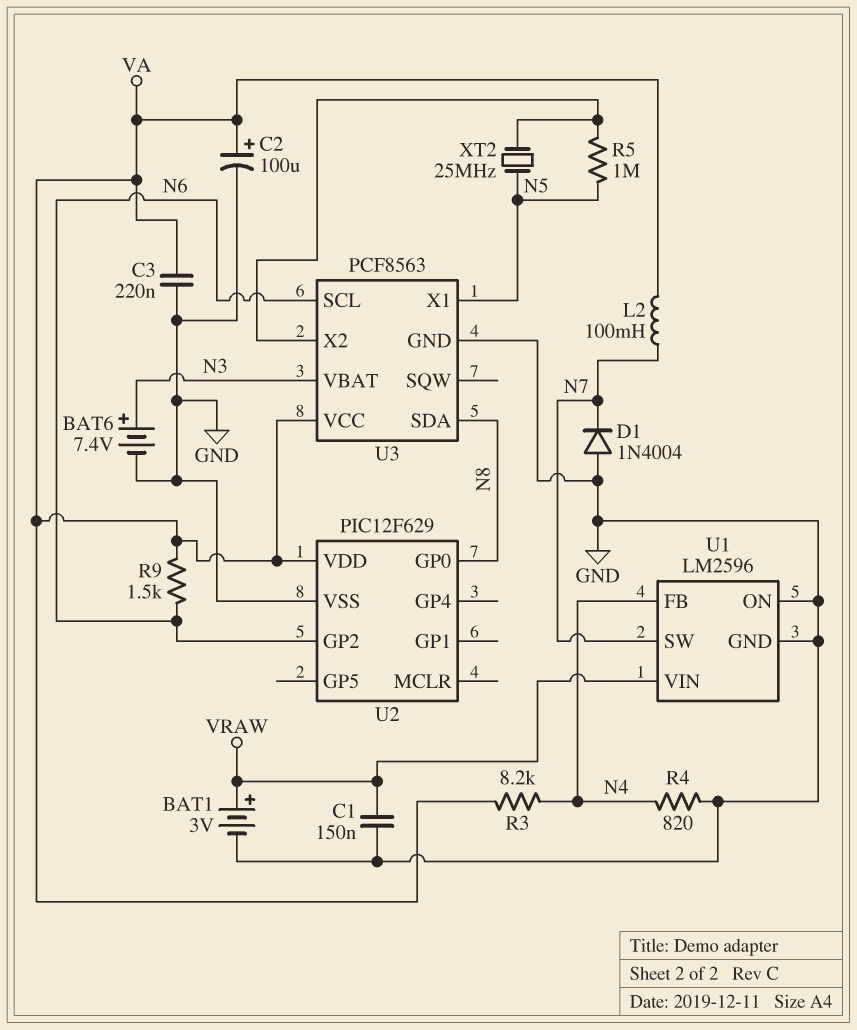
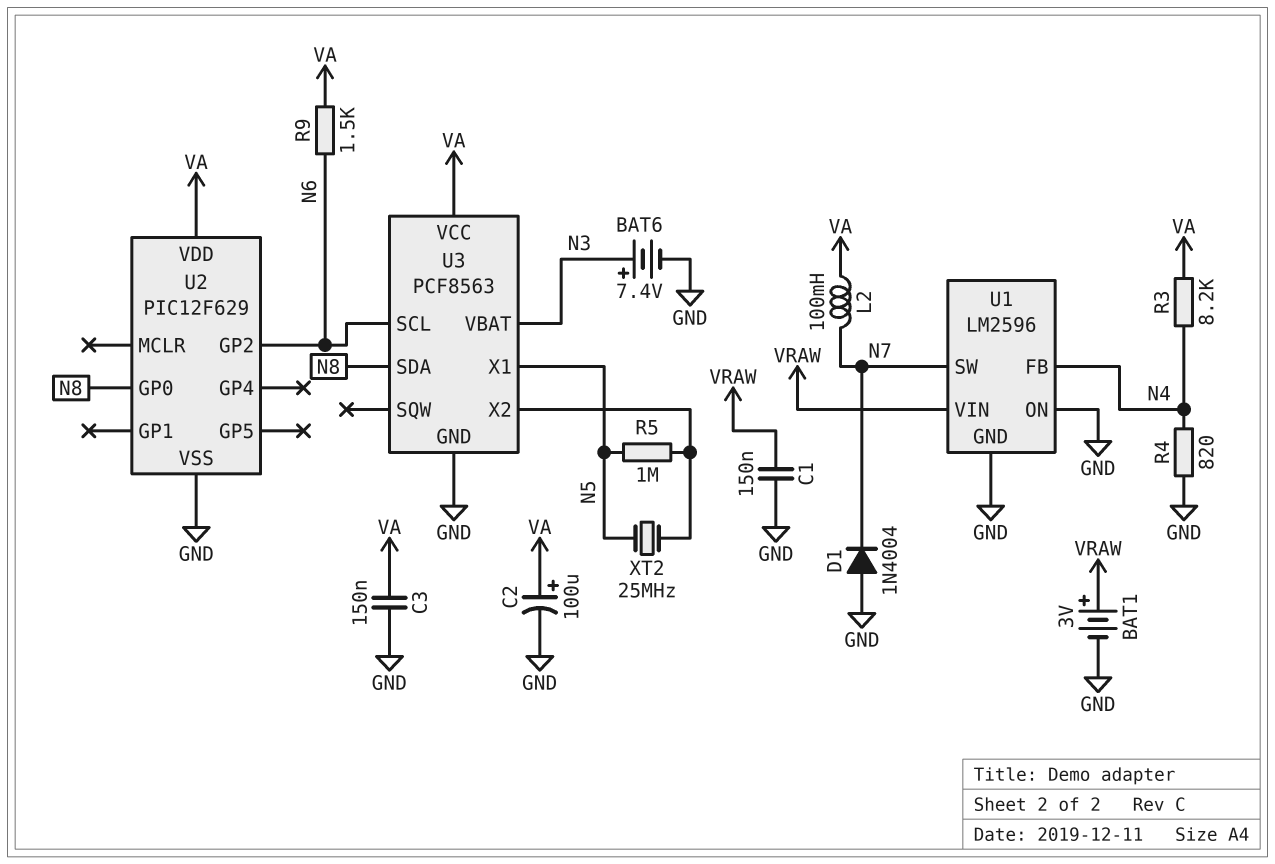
C3: 220nF (GND, VA) -> 150nF (GND, VA)

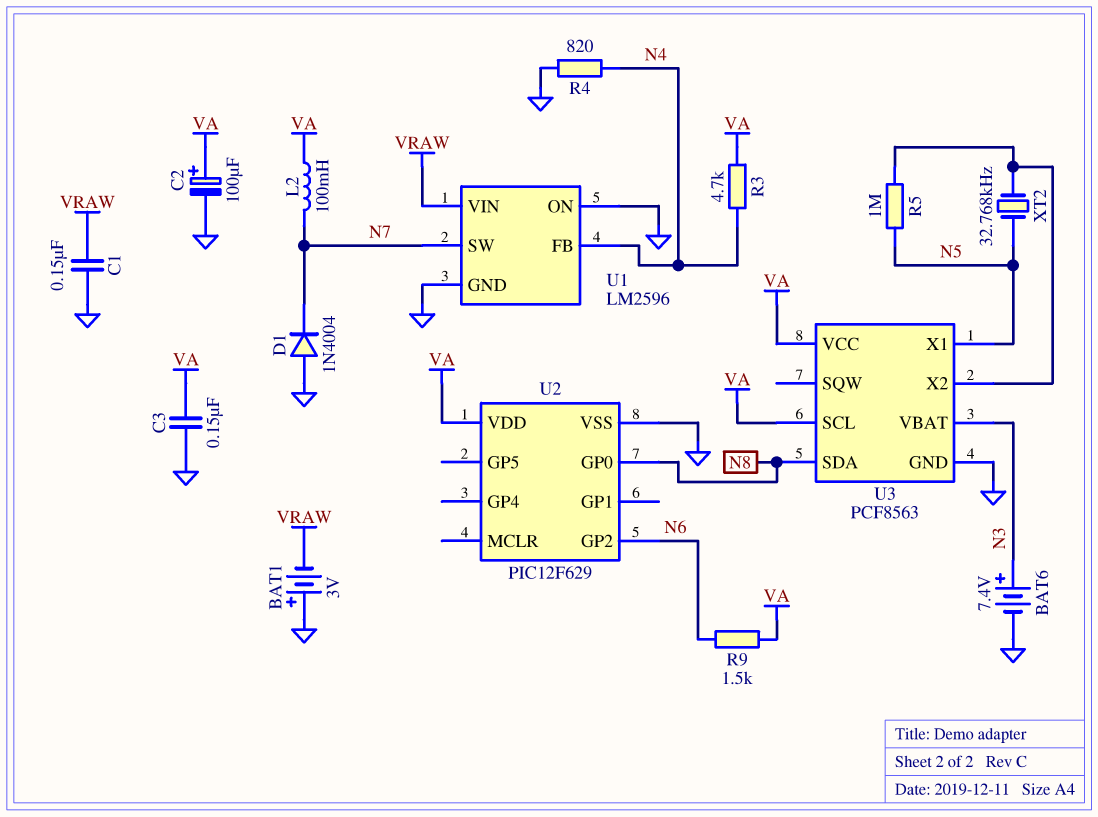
BAT1: 3V (plus VRAW, minus GND) -> 3V (plus GND, minus VRAW)
R3: 8.2k (N4, VA) -> 4.7k (N4, VA)
U3 pin SCL: N6 -> VA
XT2: 25MHz (N5, U3/X2) -> 32.768kHz (N5, U3/X2)

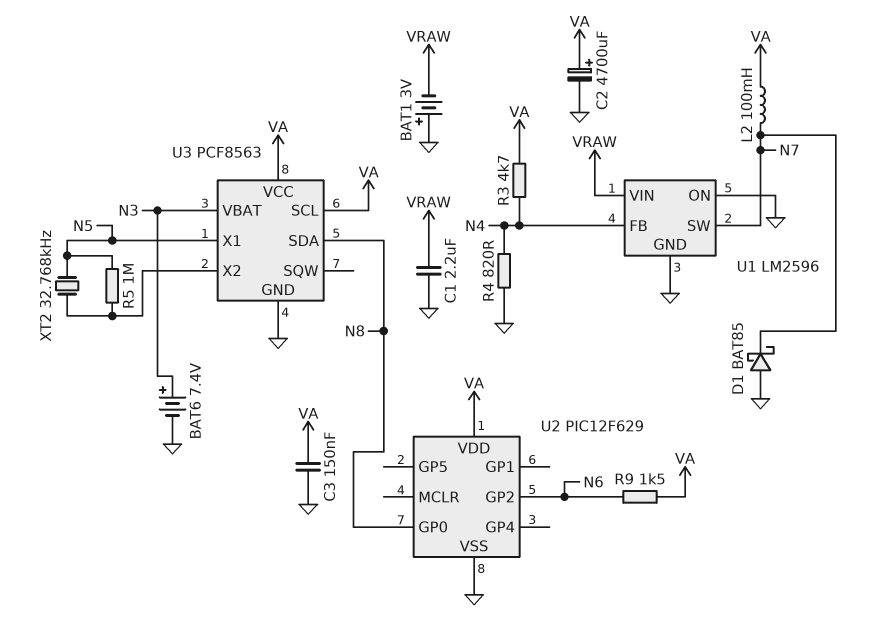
C1: 150nF (GND, VRAW) -> 2.2uF (GND, VRAW)
C2: 100uF (plus VA, minus GND) -> 4700uF (plus VA, minus GND)
D1: diode 1N4004 (A GND, K N7) -> schottky BAT85 (A GND, K N7)

